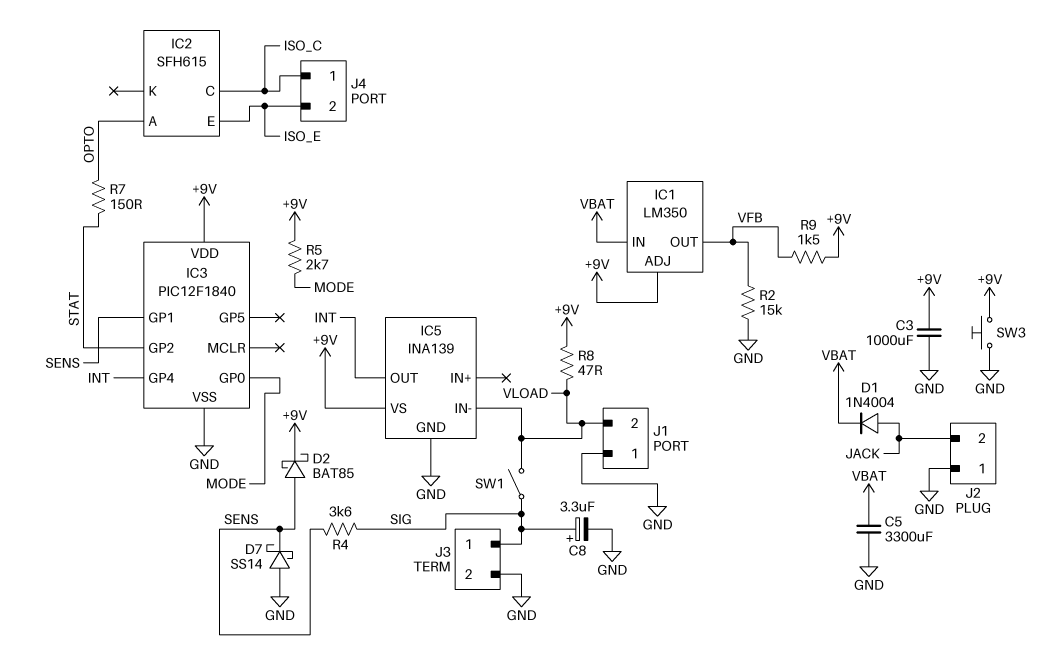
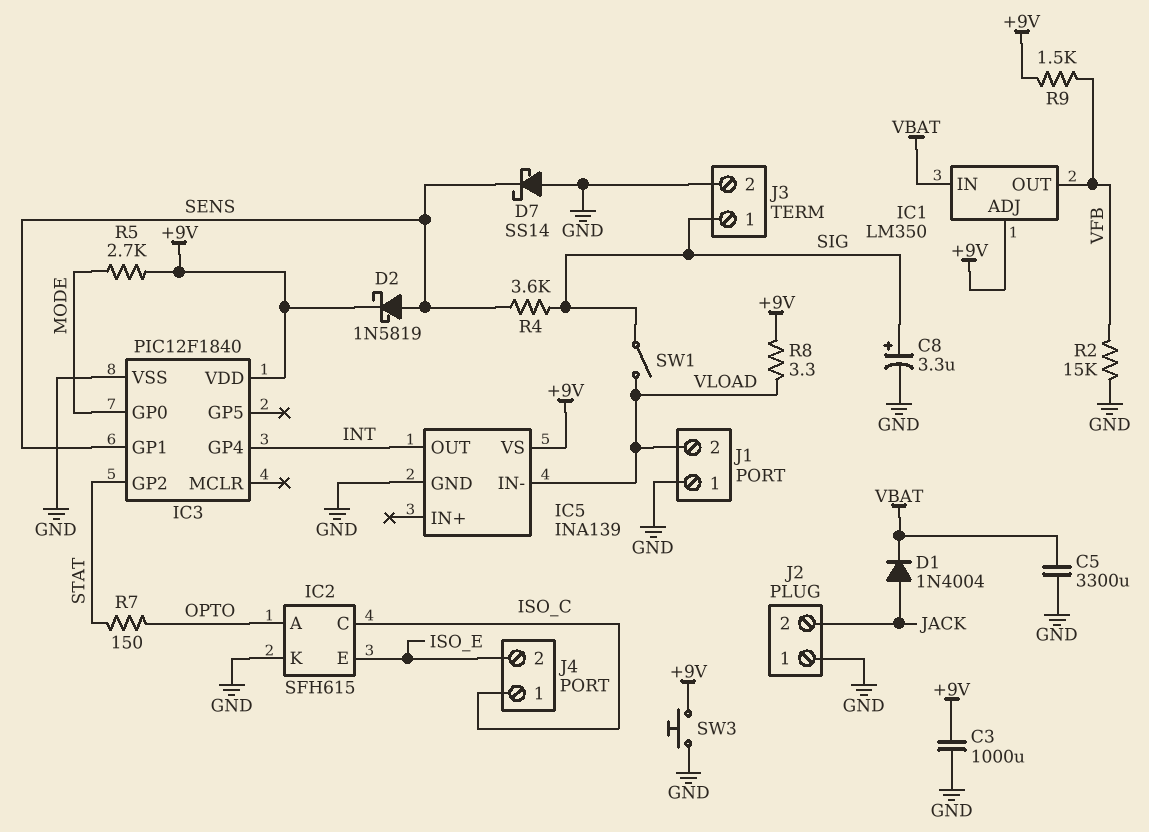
D2: schottky BAT85 (A SENS, K +9V) -> schottky 1N5819 (A SENS, K +9V)
IC2 pin K: none -> GND
R8: 47 (+9V, VLOAD) -> 3.3 (+9V, VLOAD)

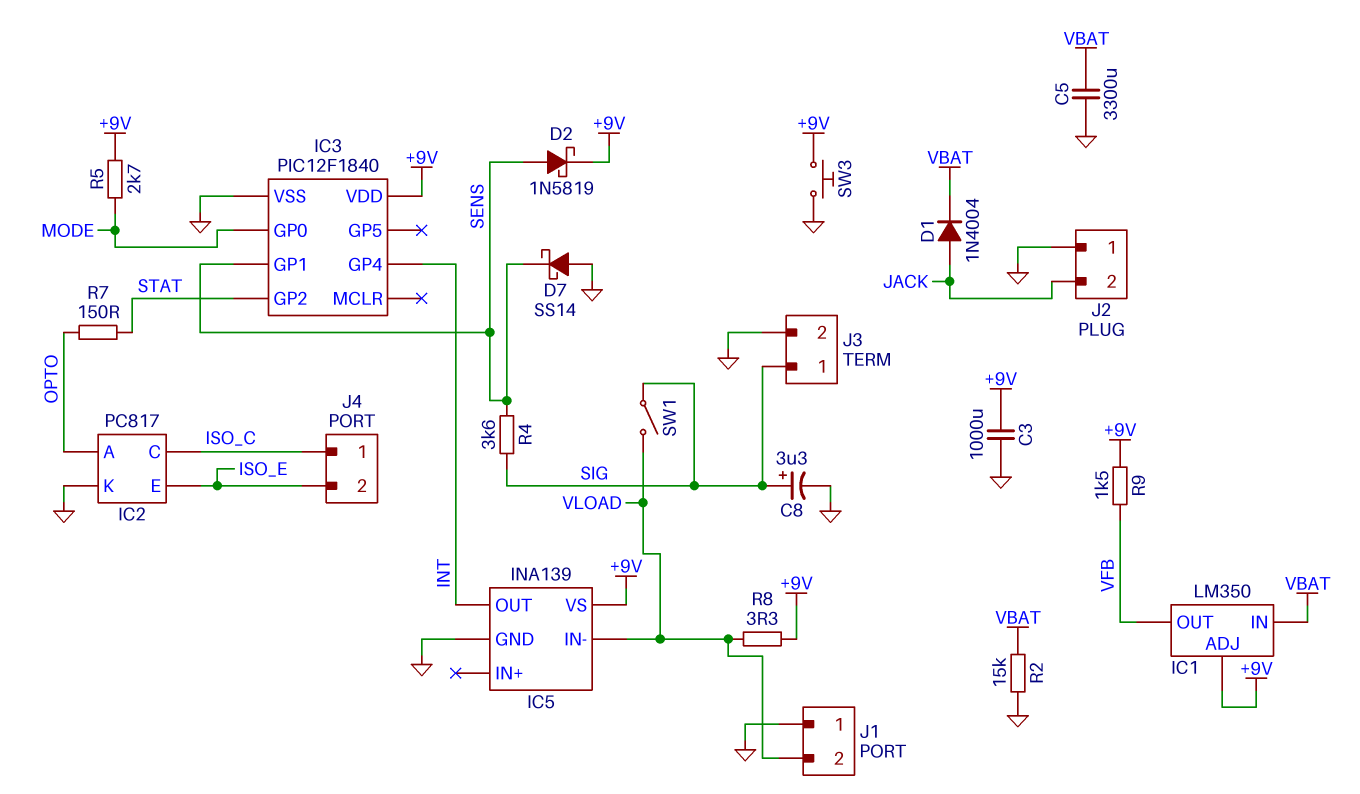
IC2: SFH615 -> PC817
R2: 15k (GND, VFB) -> 15k (GND, VBAT)

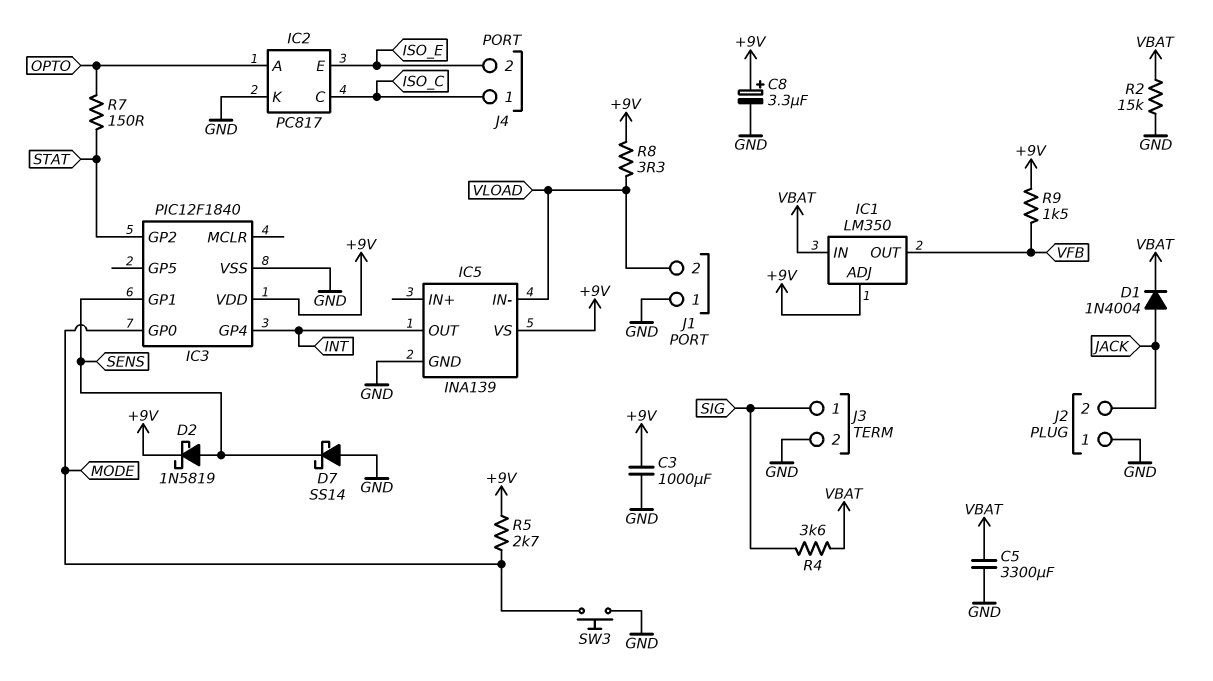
C8: 3.3uF (plus SIG, minus GND) -> 3.3uF (plus +9V, minus GND)
R4: 3.6k (SENS, SIG) -> 3.6k (SIG, VBAT)
SW1: switch (SIG, VLOAD) -> none
SW3: button (+9V, GND) -> button (GND, MODE)

